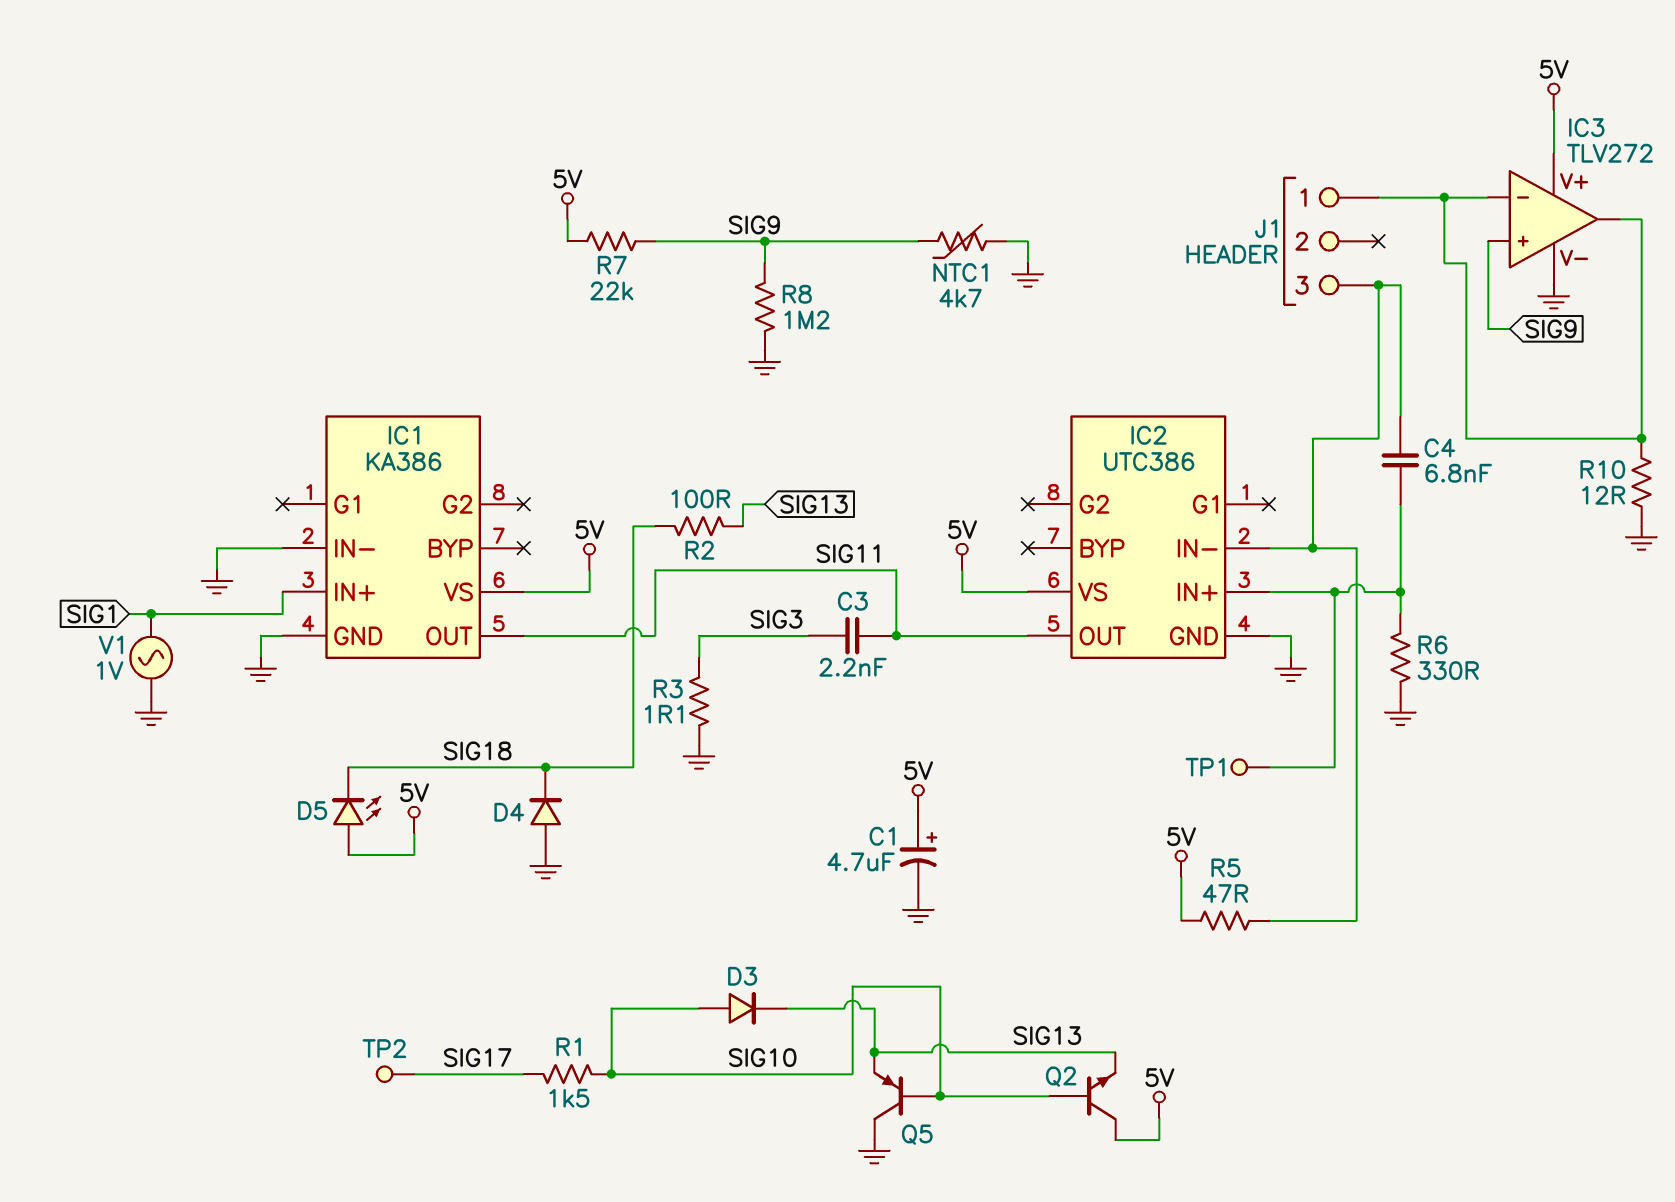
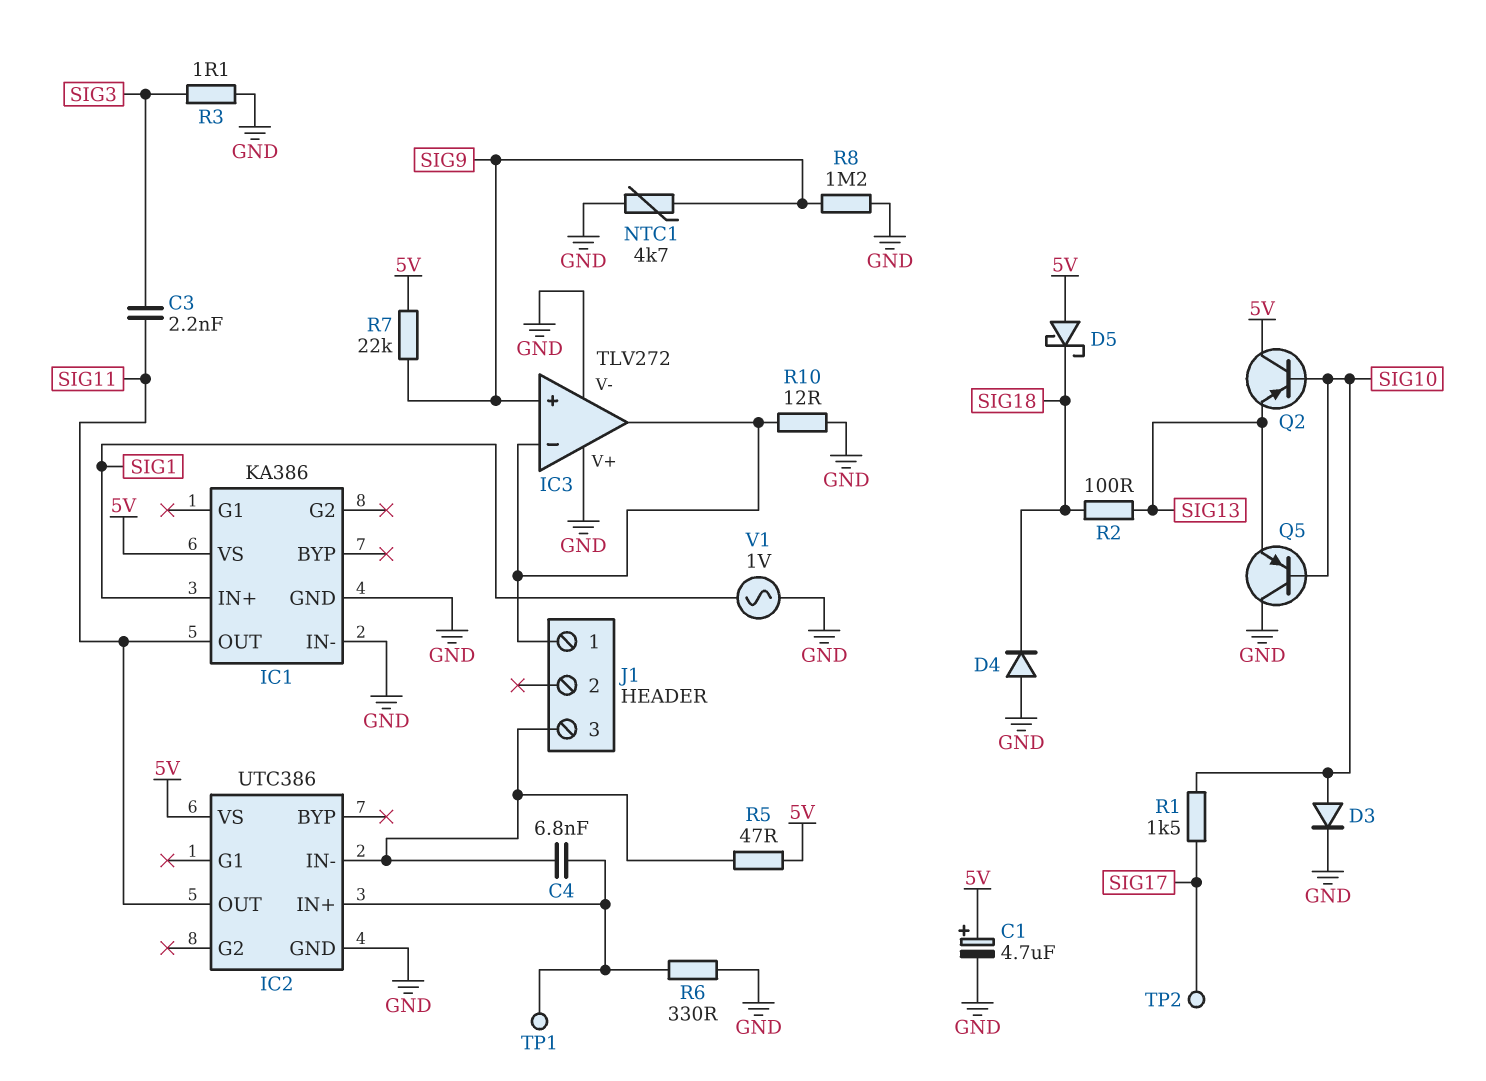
D3: diode (A SIG10, K SIG13) -> diode (A SIG10, K GND)
D5: LED (A 5V, K SIG18) -> schottky (A 5V, K SIG18)
IC3 pin V+: 5V -> GND
Q2: NPN (B SIG10, C 5V, E SIG13) -> PNP (B SIG10, C 5V, E SIG13)

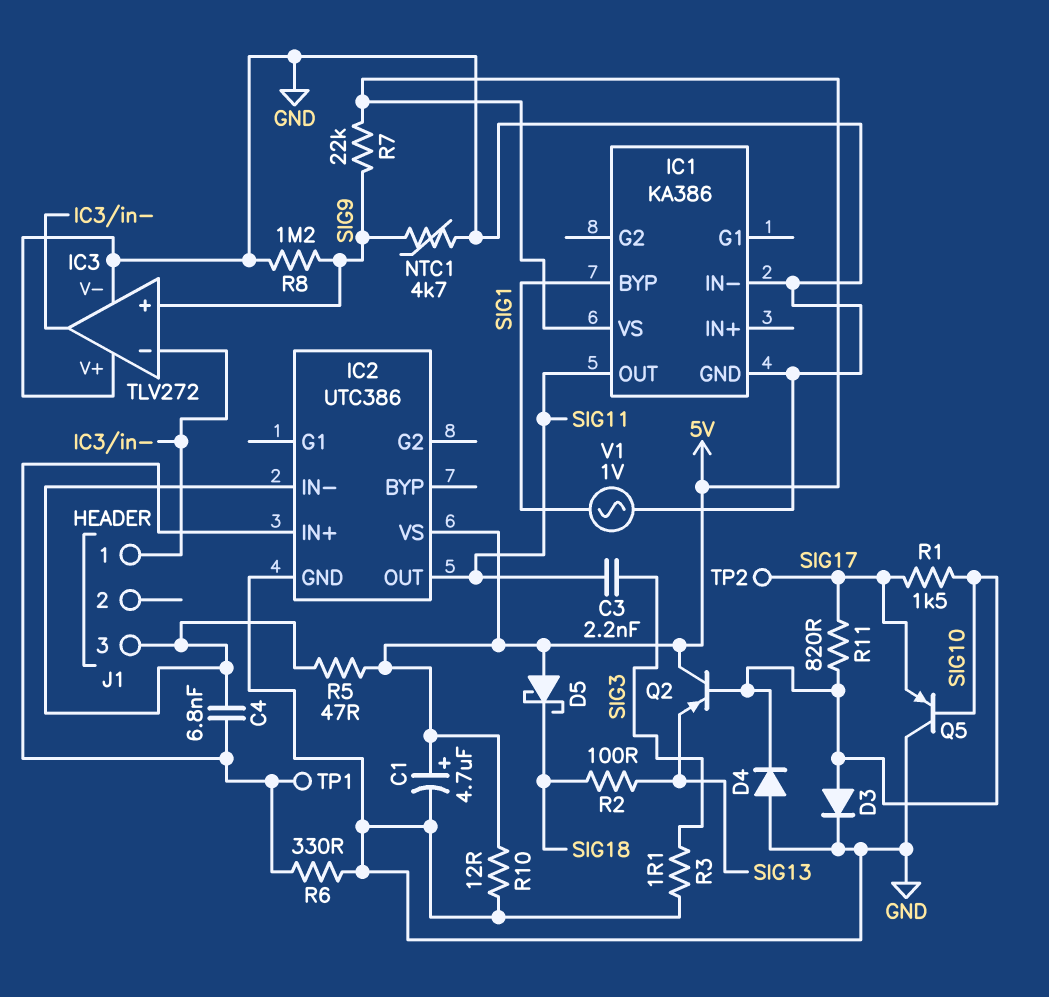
D4: diode (A GND, K SIG18) -> diode (A GND, K SIG10)
IC1 pin BYP: none -> SIG1
IC1 pin IN+: SIG1 -> none
Q5: PNP (B SIG10, C GND, E SIG13) -> PNP (B SIG10, C GND, E SIG17)
R10: 12 (GND, IC3/in-) -> 12 (5V, GND)
R11: none -> 820 (SIG10, SIG17)

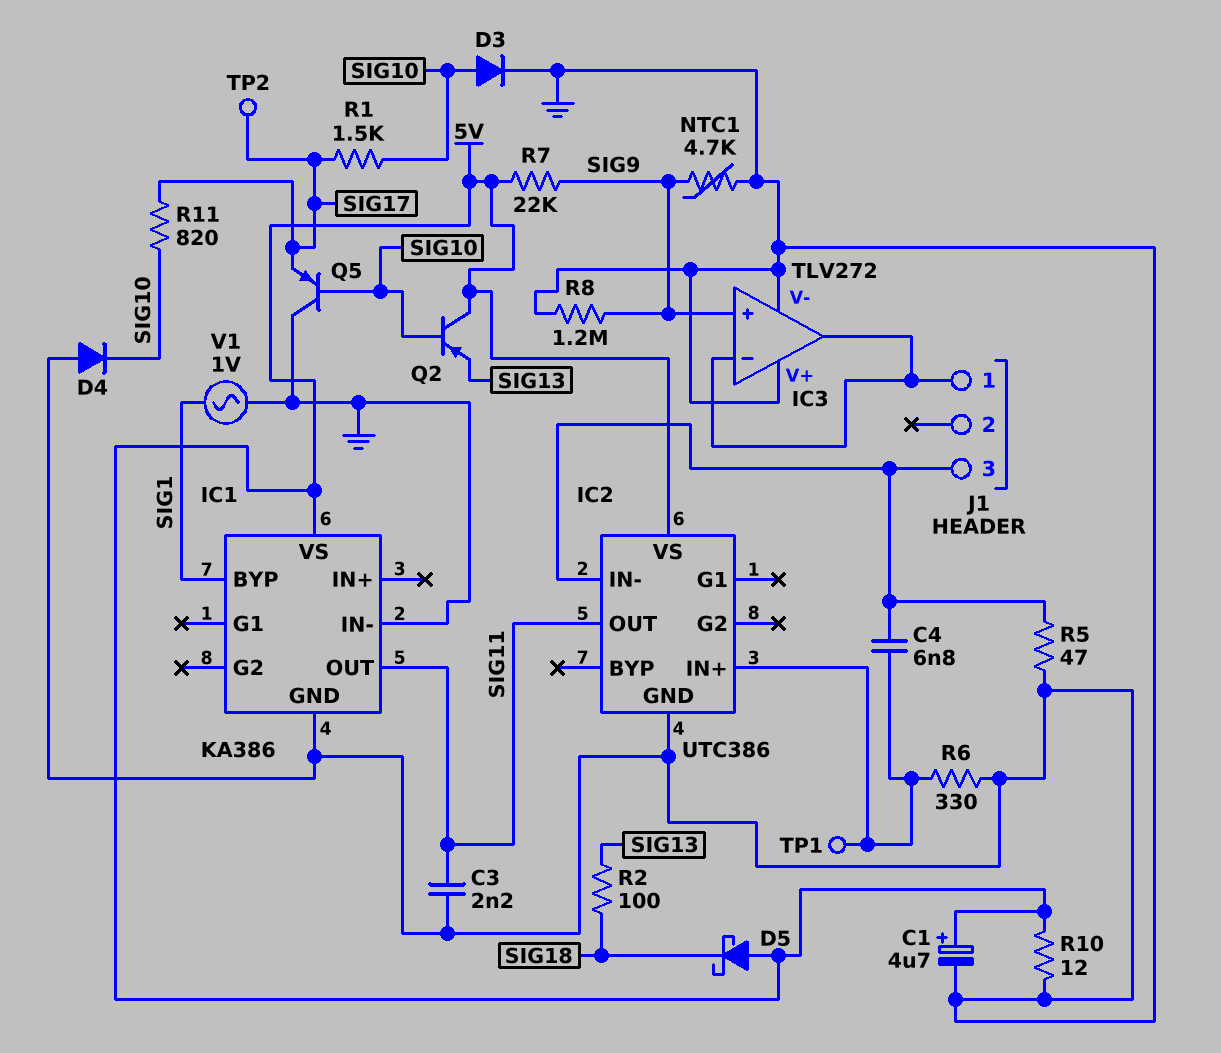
C3: 2.2nF (SIG3, SIG11) -> 2.2nF (GND, SIG11)
R3: 1.1 (GND, SIG3) -> none
R5: 47 (5V, IC2/IN-) -> 47 (GND, IC2/IN-)

